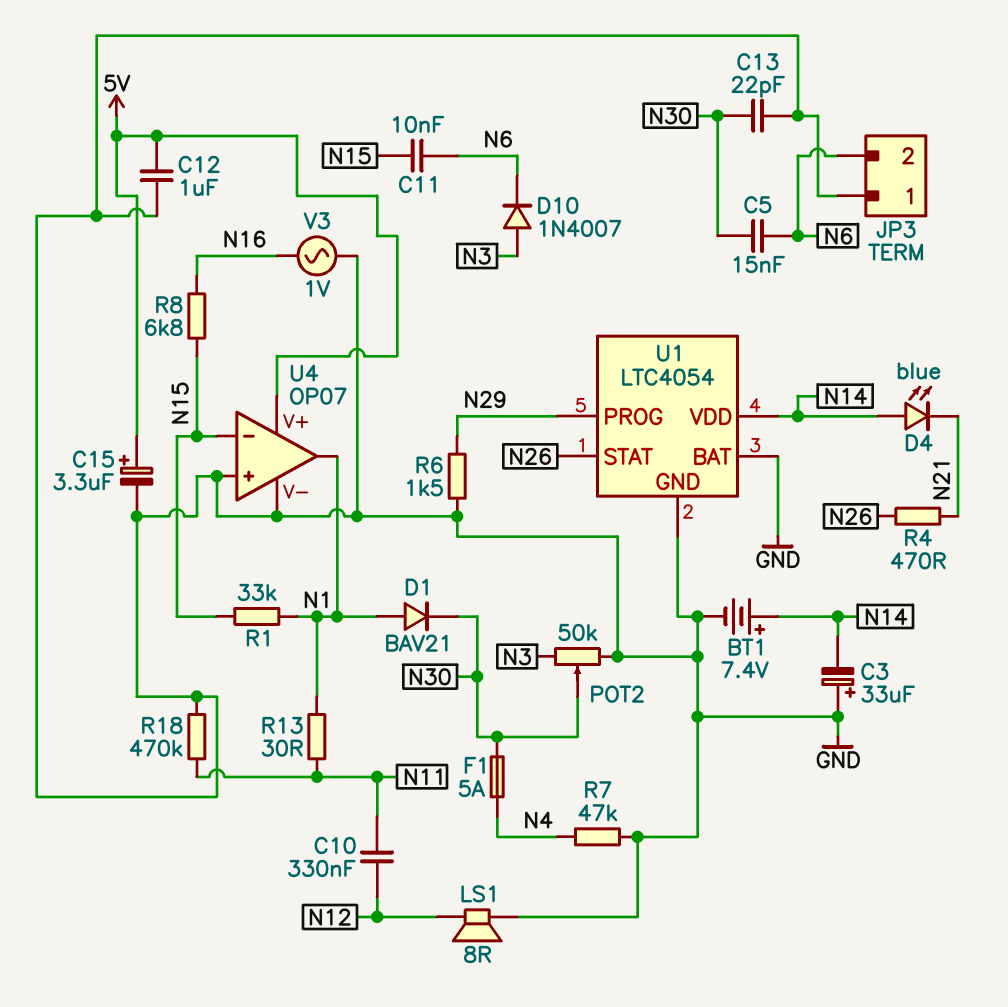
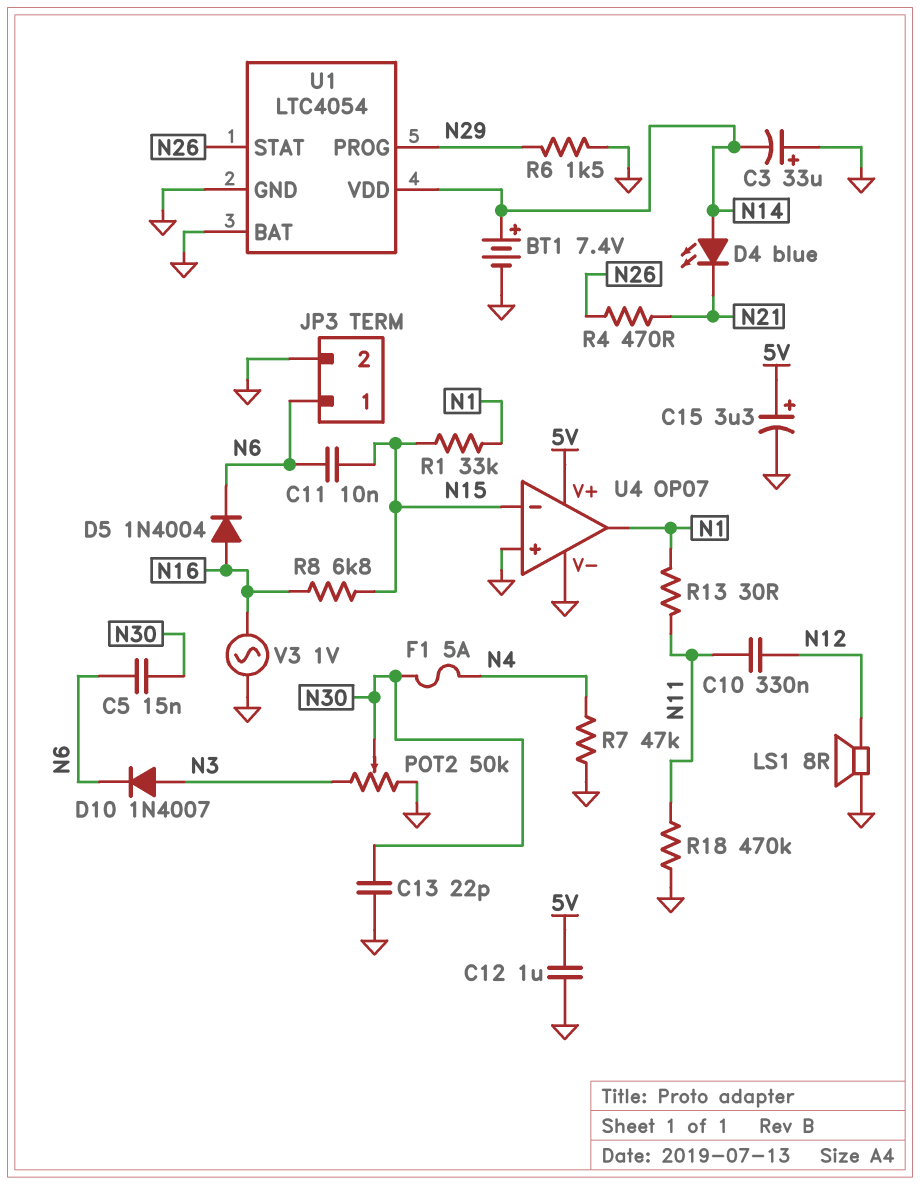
D1: diode BAV21 (A N1, K N30) -> none
D5: none -> diode 1N4004 (A N16, K N6)
JP3 pin 1: GND -> N6
JP3 pin 2: N6 -> GND

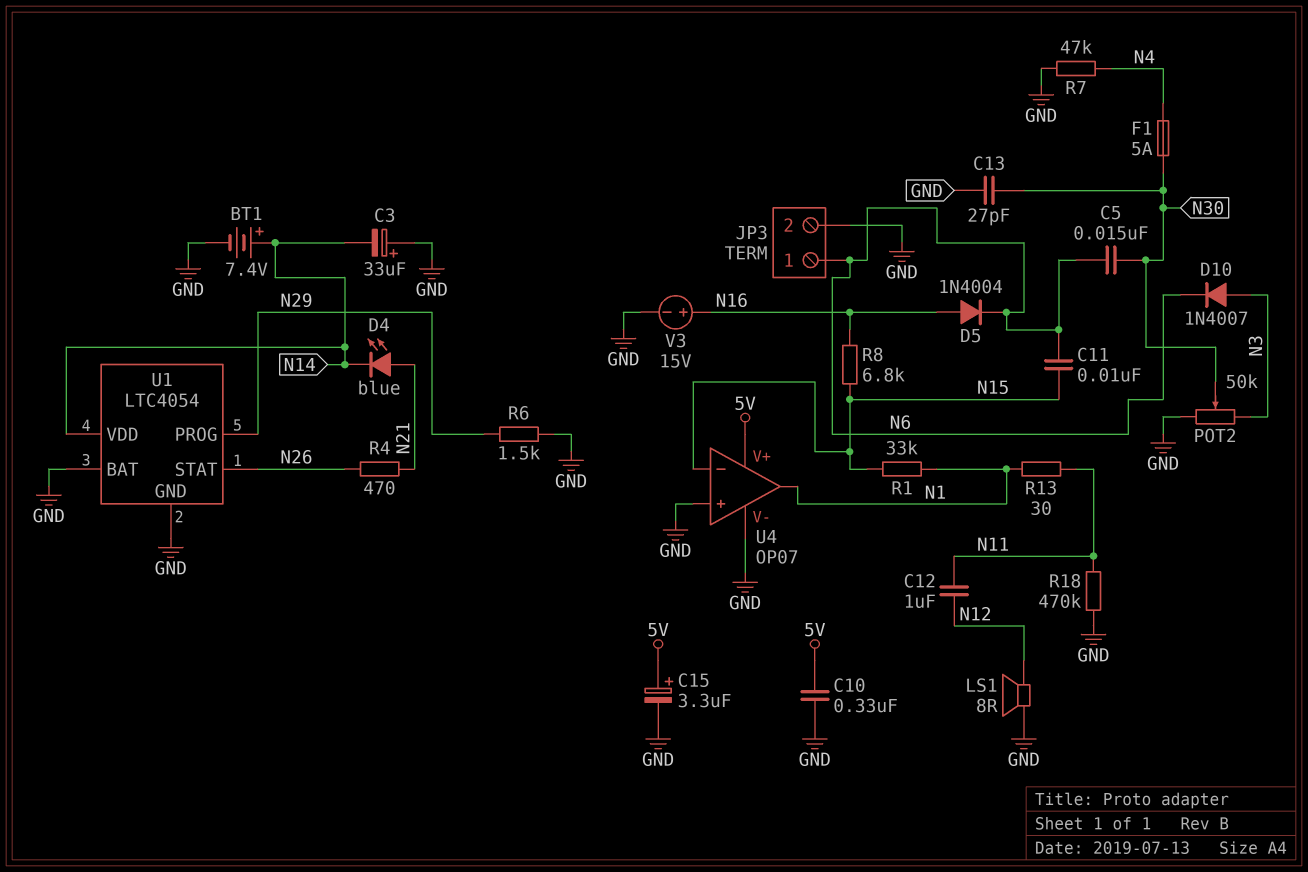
C10: 330nF (N11, N12) -> 330nF (5V, GND)
C12: 1uF (5V, GND) -> 1uF (N11, N12)
C13: 22pF (GND, N30) -> 27pF (GND, N30)
D4: LED blue (A N14, K N21) -> LED blue (A N21, K N14)
V3: AC 1V (GND, N16) -> 15V (plus N16, minus GND)

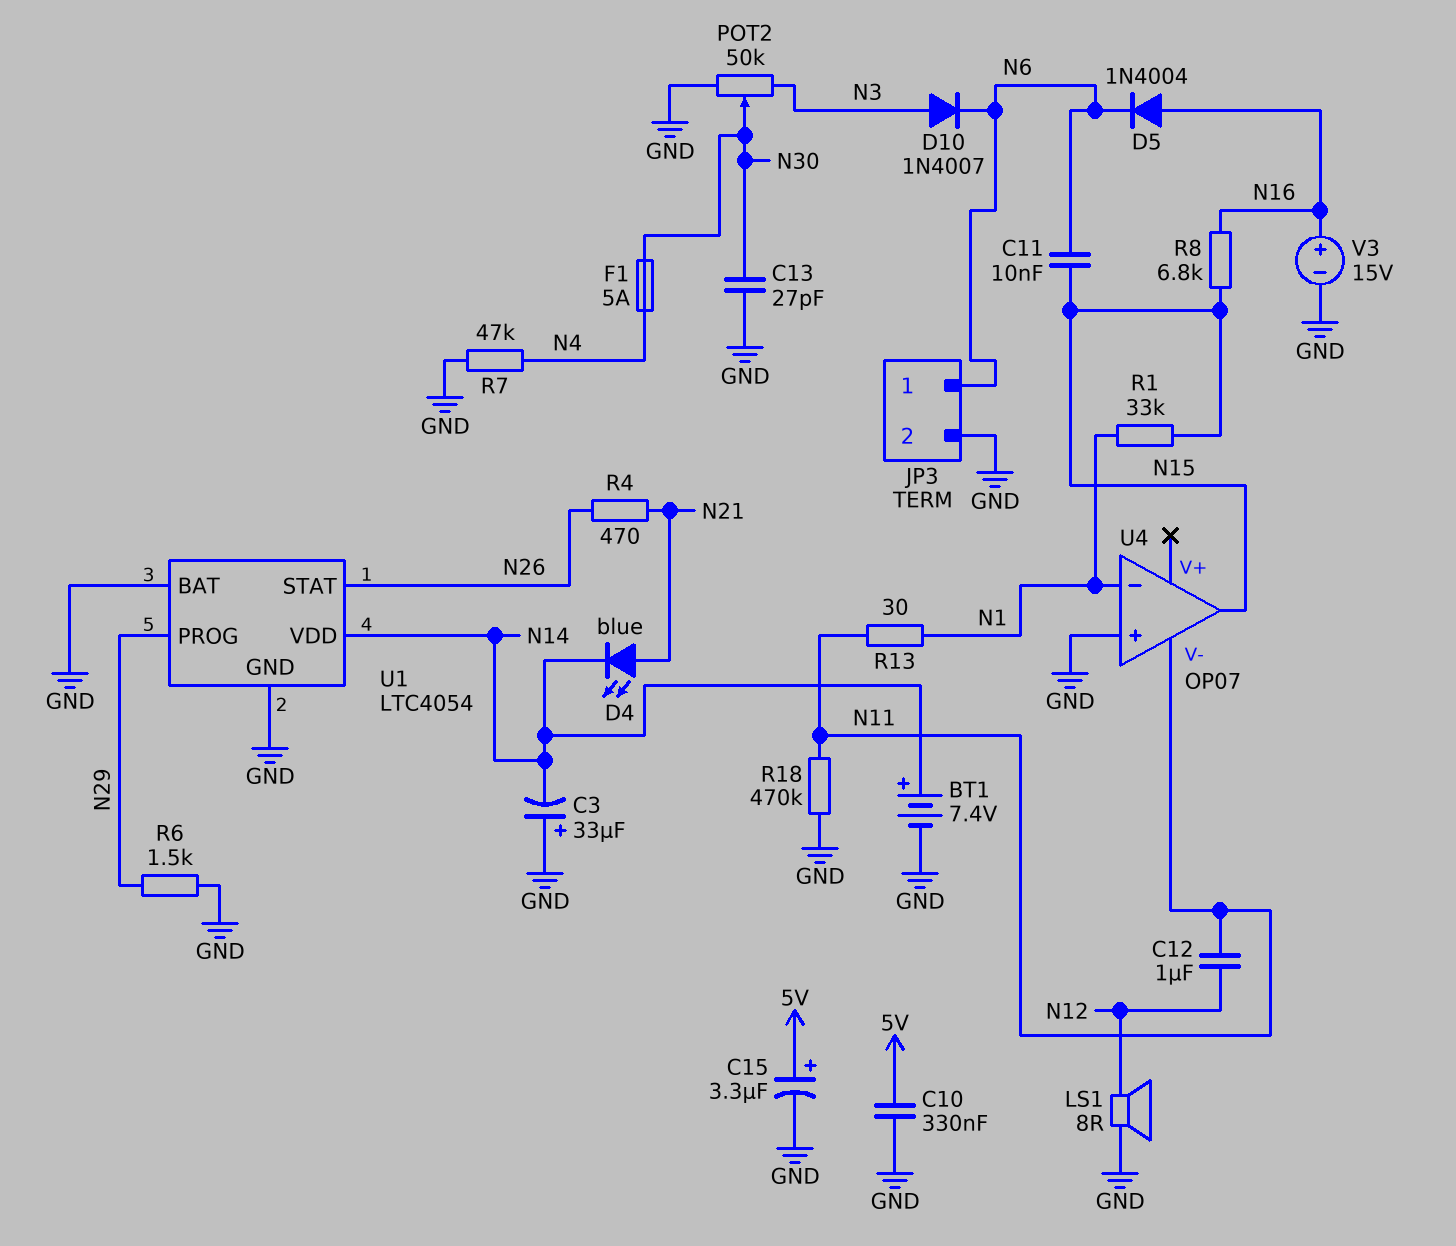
C5: 15nF (N6, N30) -> none
U4 pin V+: 5V -> none
U4 pin V-: GND -> N11
U4 pin in-: N15 -> N1
U4 pin out: N1 -> N15

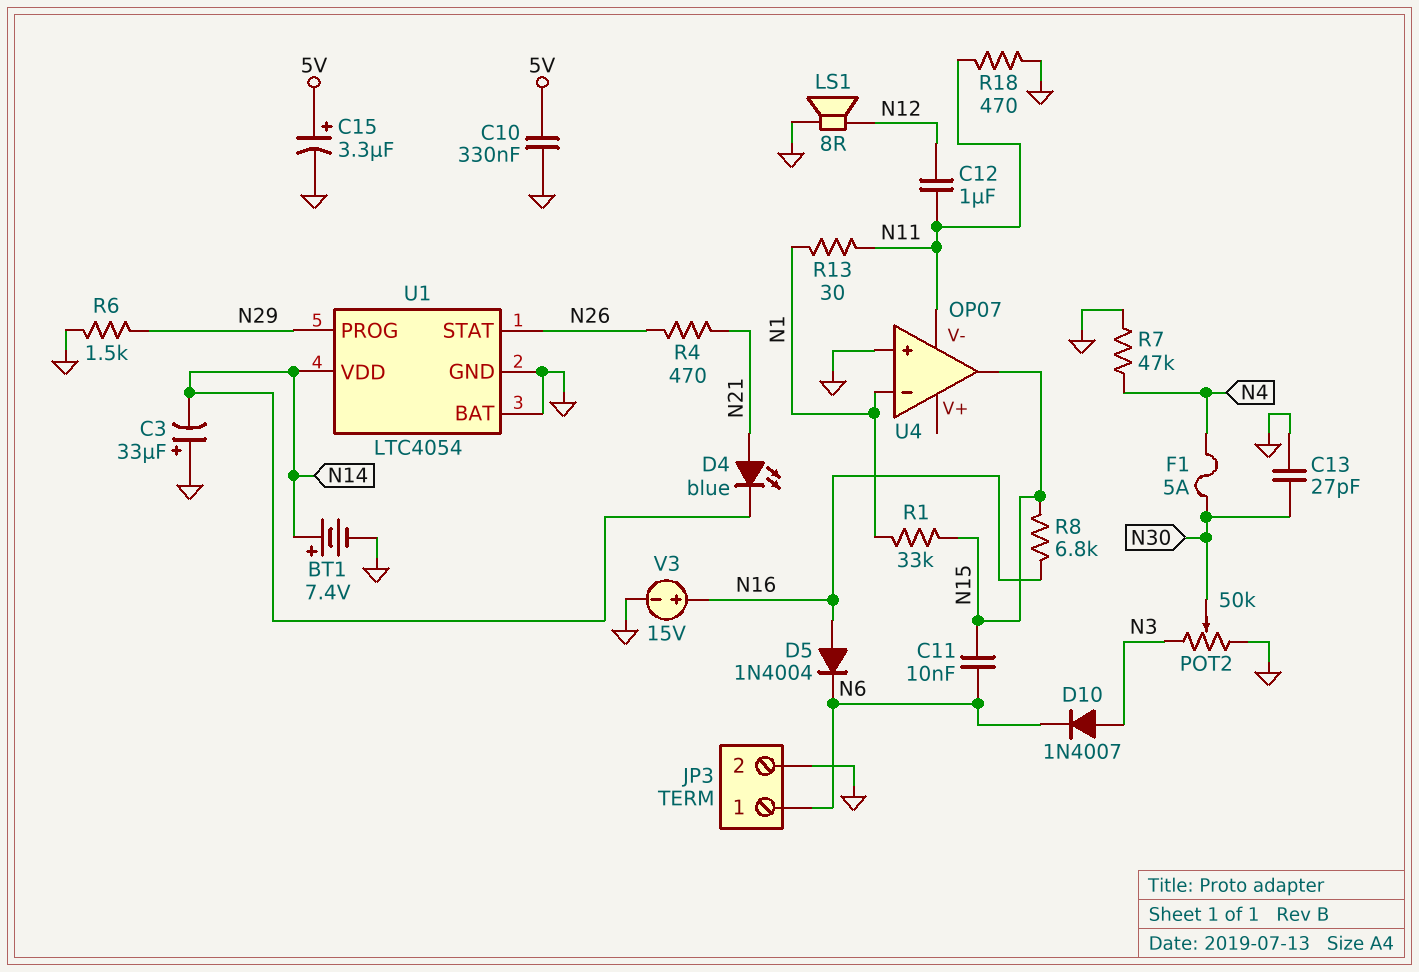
R18: 470k (GND, N11) -> 470 (GND, N11)

